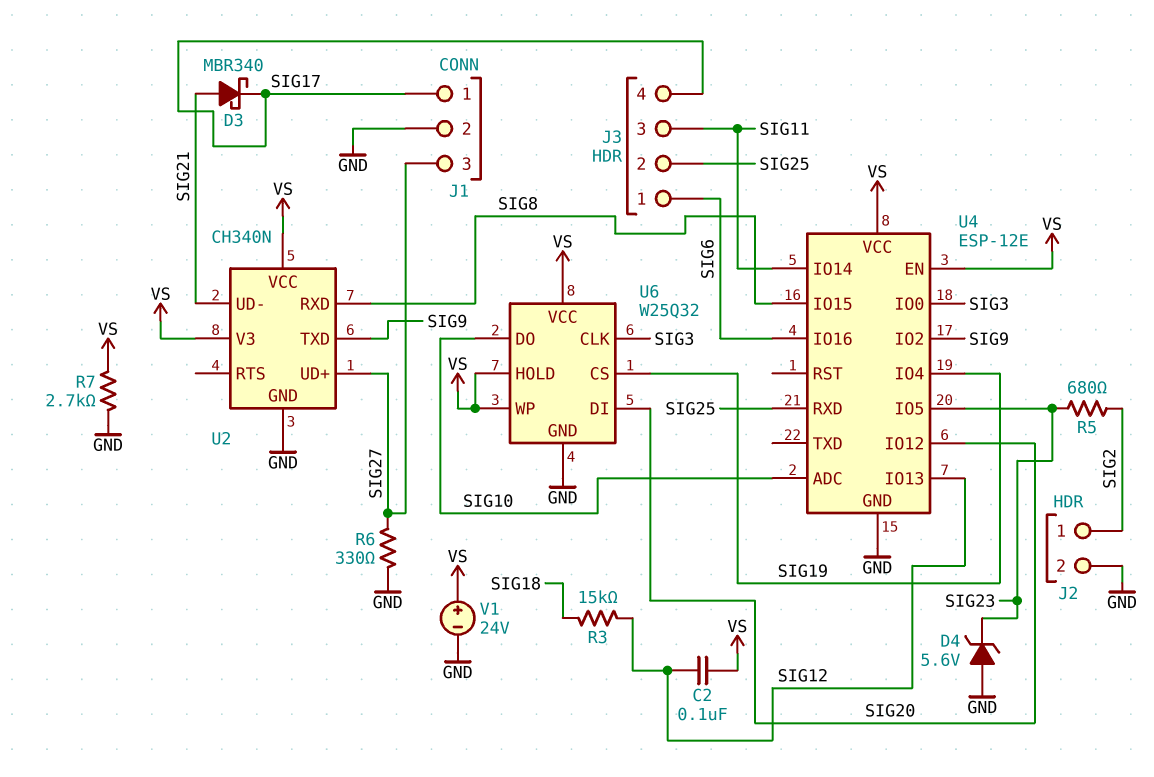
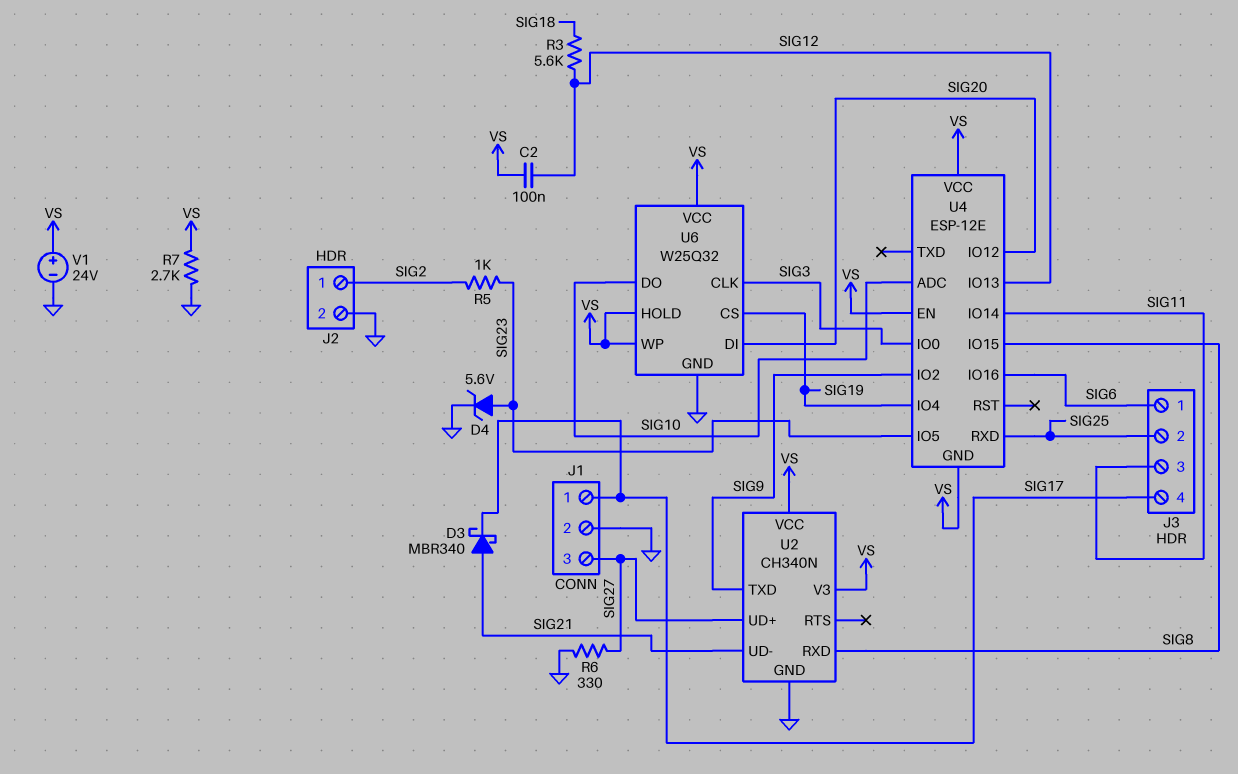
D4: zener 5.6V (A GND, K SIG23) -> zener 5.6V (A SIG23, K GND)
R3: 15k (SIG12, SIG18) -> 5.6k (SIG12, SIG18)
R5: 680 (SIG2, SIG23) -> 1k (SIG2, SIG23)
U4 pin GND: GND -> VS

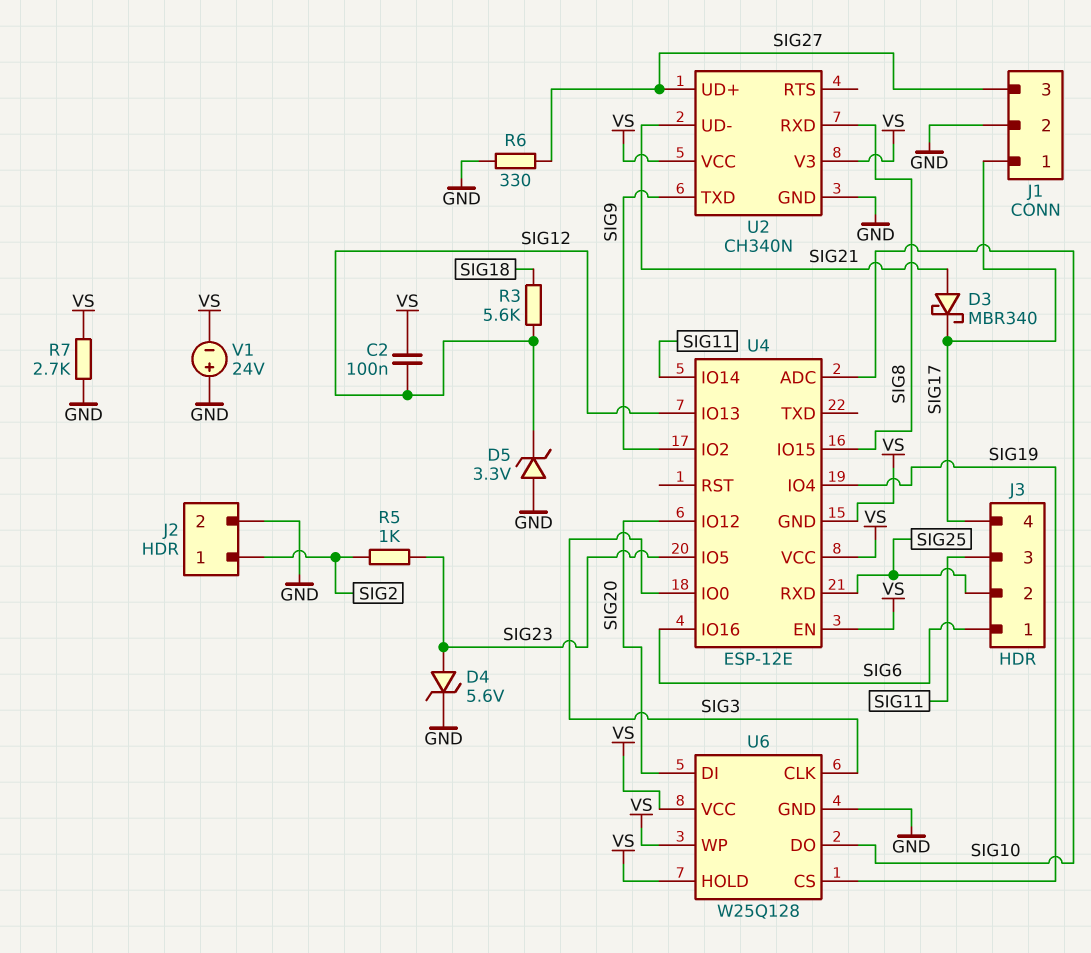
D5: none -> zener 3.3V (A GND, K SIG12)
U6: W25Q32 -> W25Q128
V1: 24V (plus VS, minus GND) -> 24V (plus GND, minus VS)

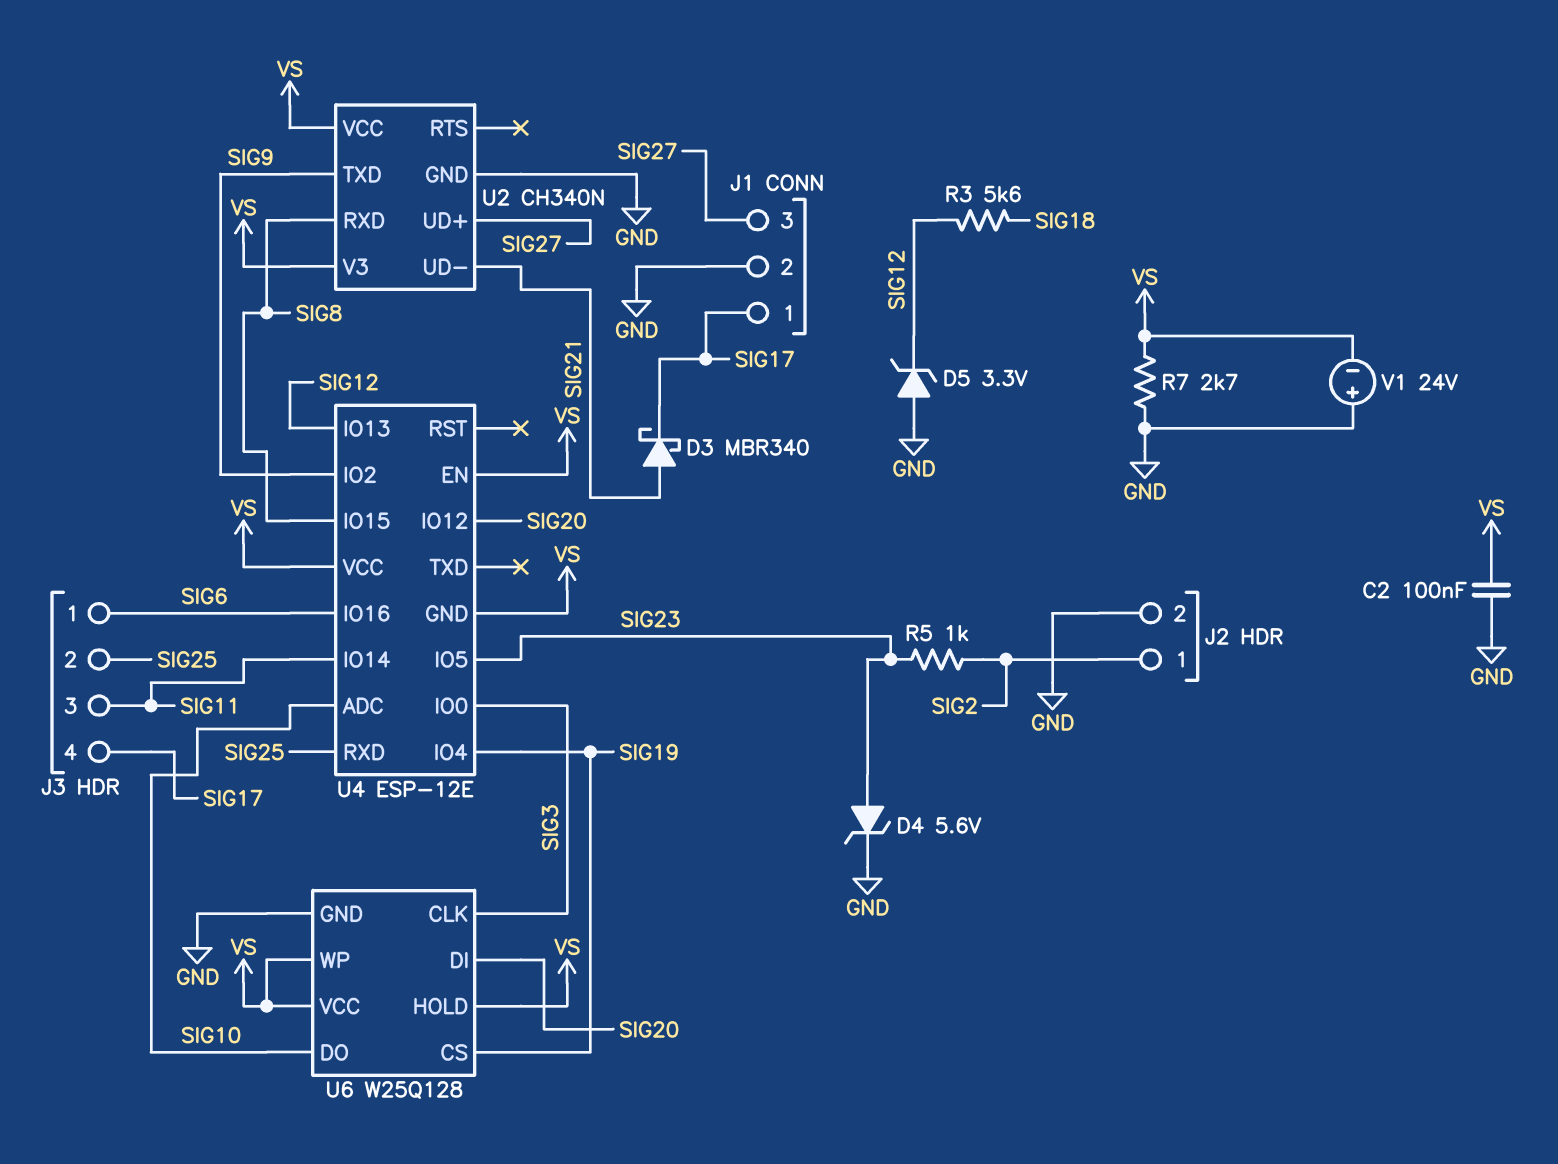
C2: 100nF (SIG12, VS) -> 100nF (GND, VS)
R6: 330 (GND, SIG27) -> none

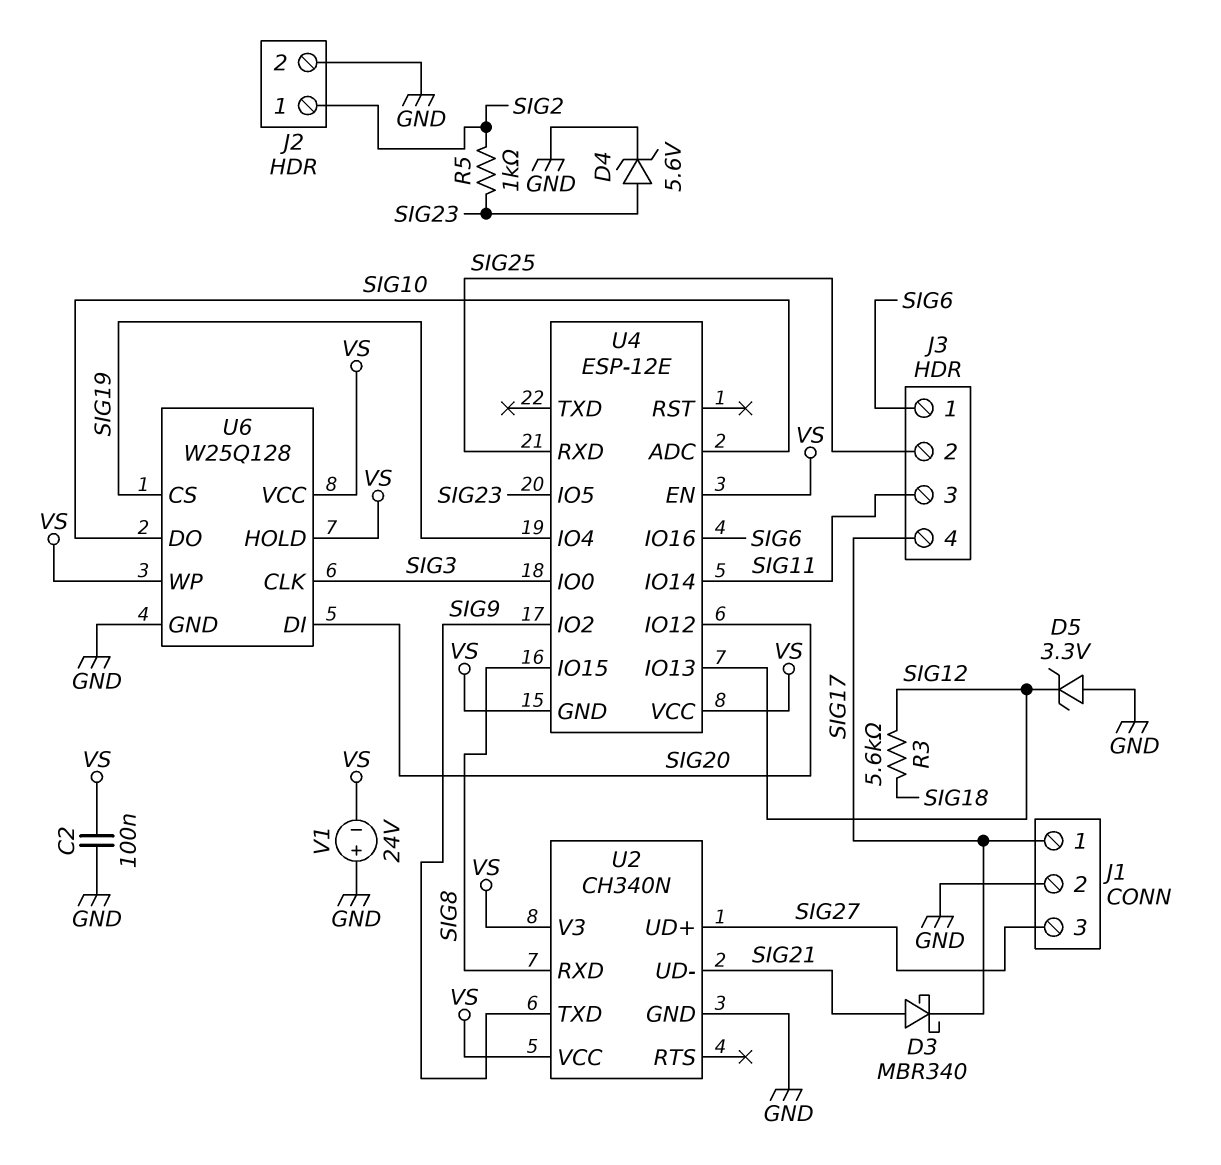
R7: 2.7k (GND, VS) -> none

